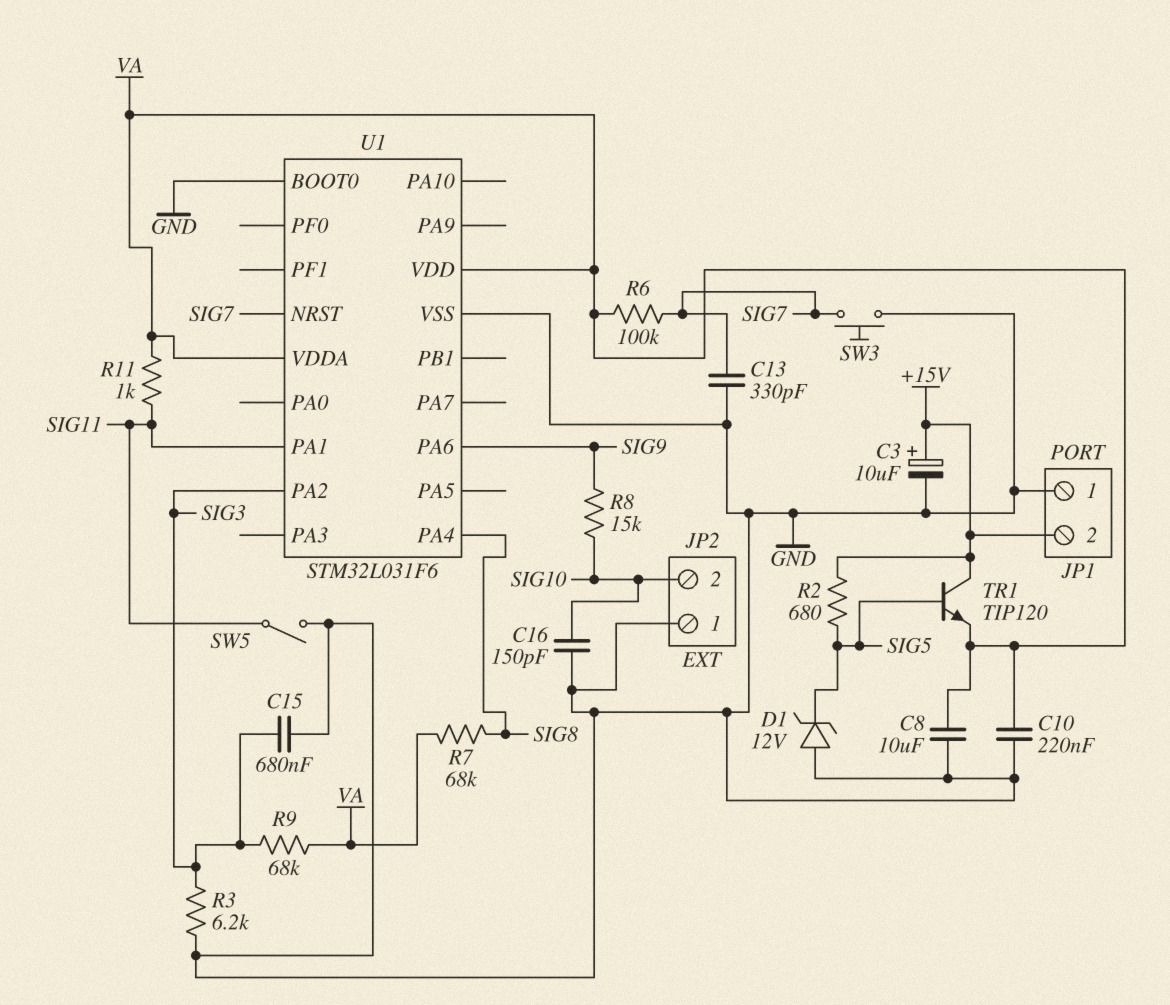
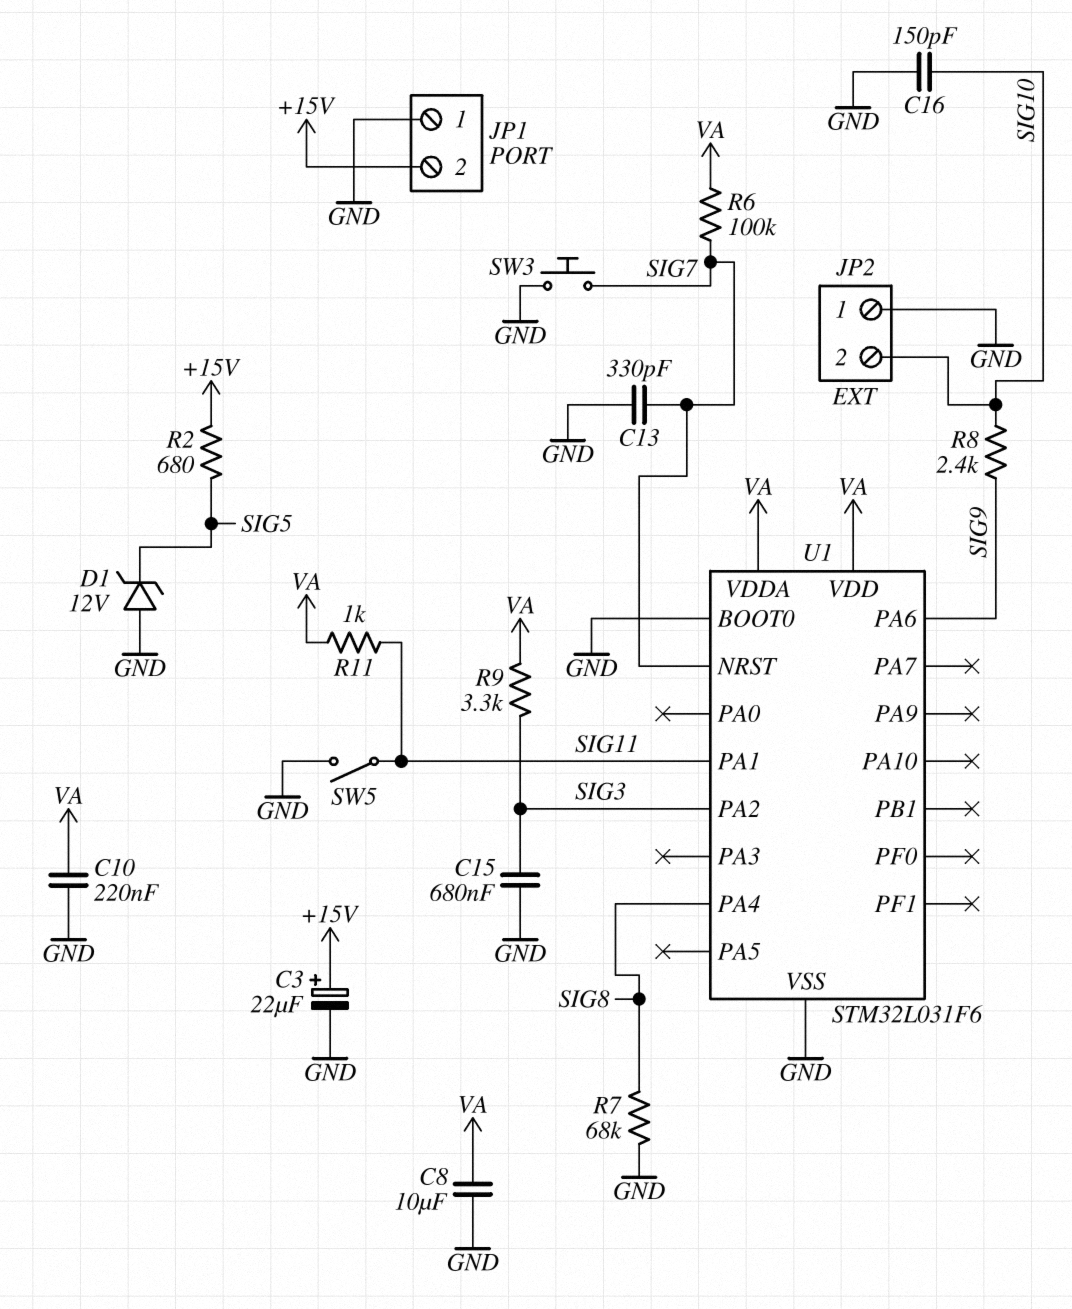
C3: 10uF (plus +15V, minus GND) -> 22uF (plus +15V, minus GND)
R3: 6.2k (GND, SIG3) -> none
R7: 68k (SIG8, VA) -> 68k (GND, SIG8)
R8: 15k (SIG9, SIG10) -> 2.4k (SIG9, SIG10)
R9: 68k (SIG3, VA) -> 3.3k (SIG3, VA)
TR1: NPN TIP120 (B SIG5, C +15V, E VA) -> none

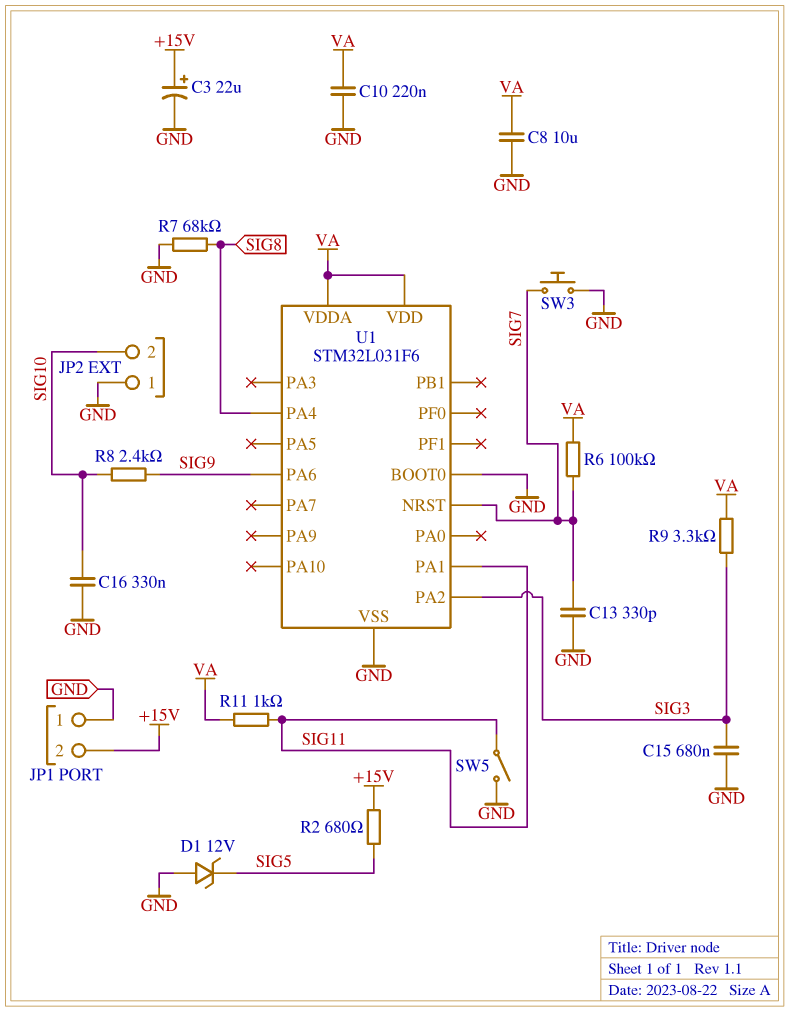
C16: 150pF (GND, SIG10) -> 330nF (GND, SIG10)

